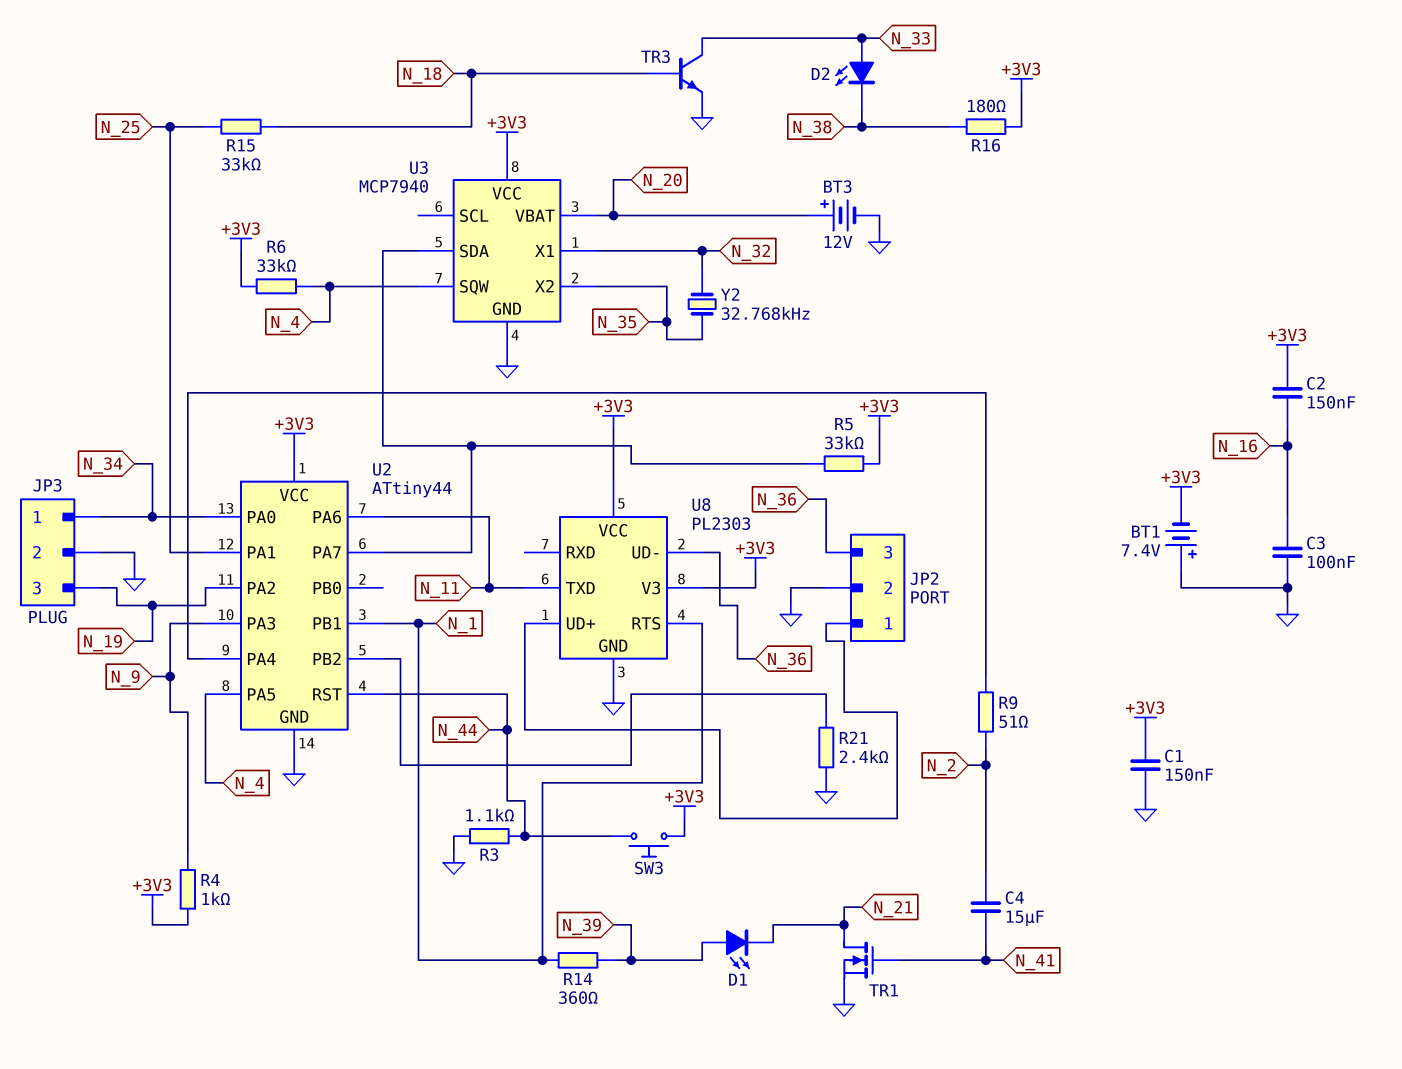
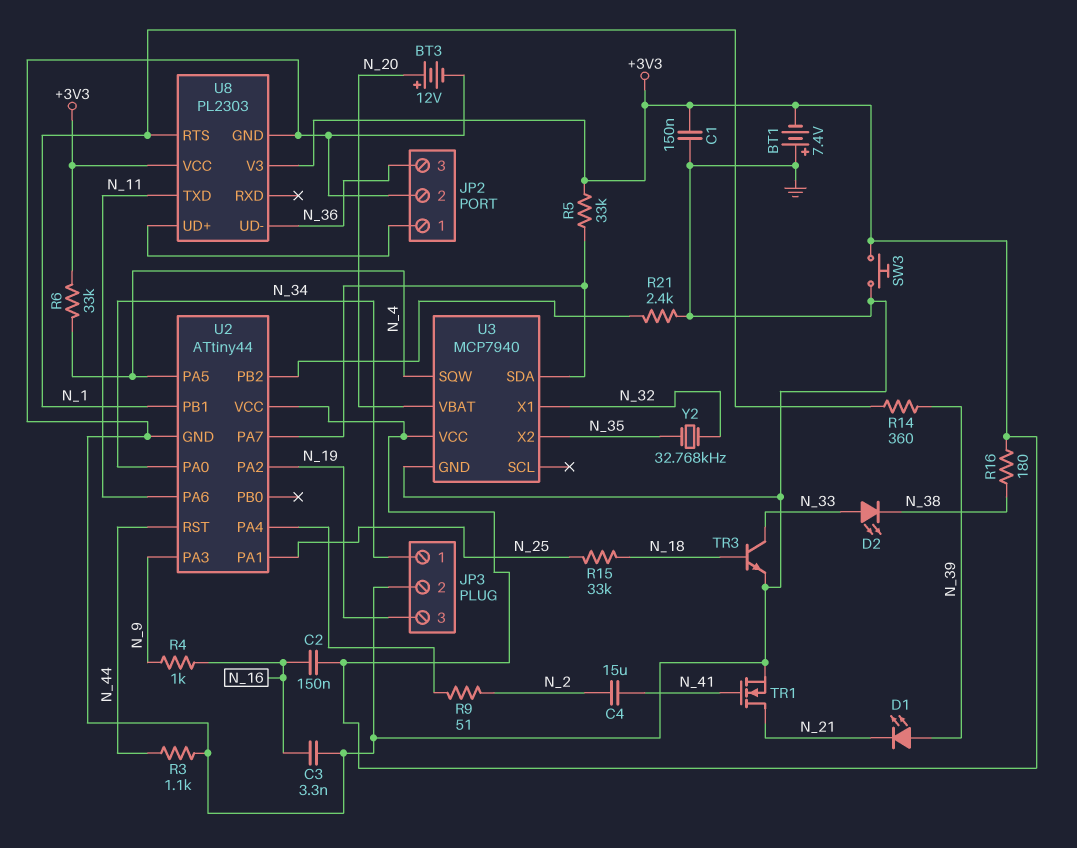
C3: 100nF (GND, N_16) -> 3.3nF (GND, N_16)
R4: 1k (+3V3, N_9) -> 1k (N_9, N_16)
SW3: button (+3V3, N_44) -> button (+3V3, GND)

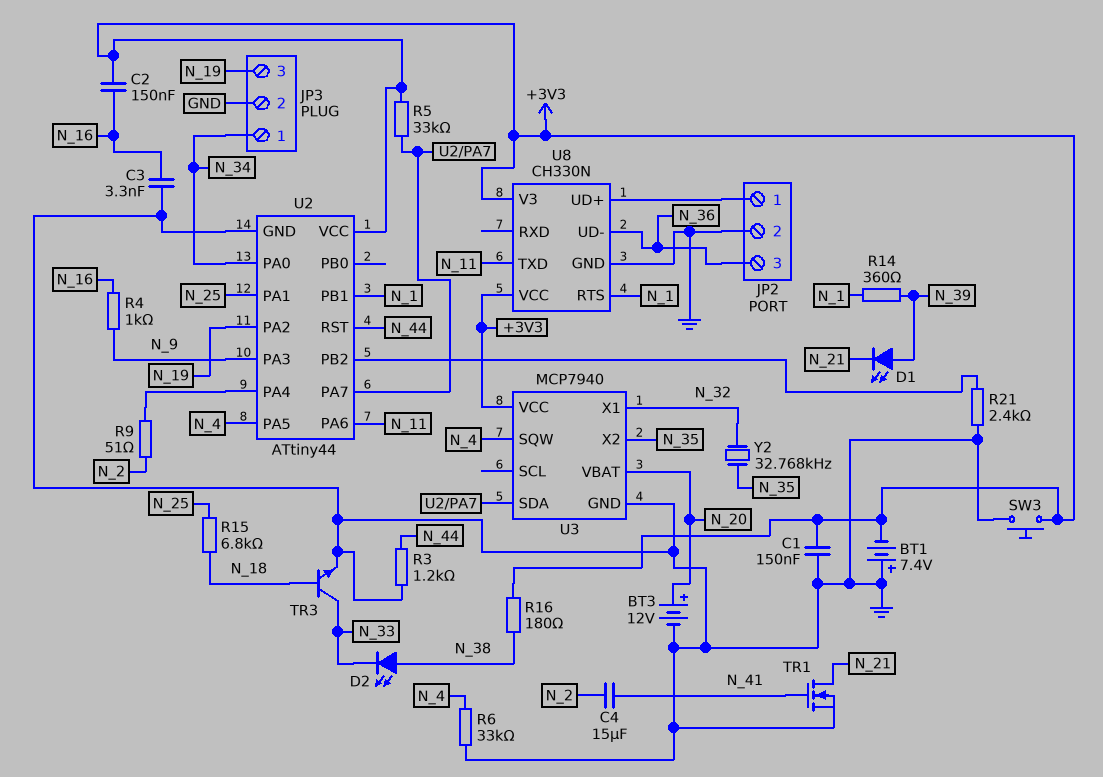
D2: LED (A N_33, K N_38) -> LED (A N_38, K N_33)
R3: 1.1k (GND, N_44) -> 1.2k (GND, N_44)
R6: 33k (+3V3, N_4) -> 33k (GND, N_4)
R15: 33k (N_18, N_25) -> 6.8k (N_18, N_25)
U8: PL2303 -> CH330N

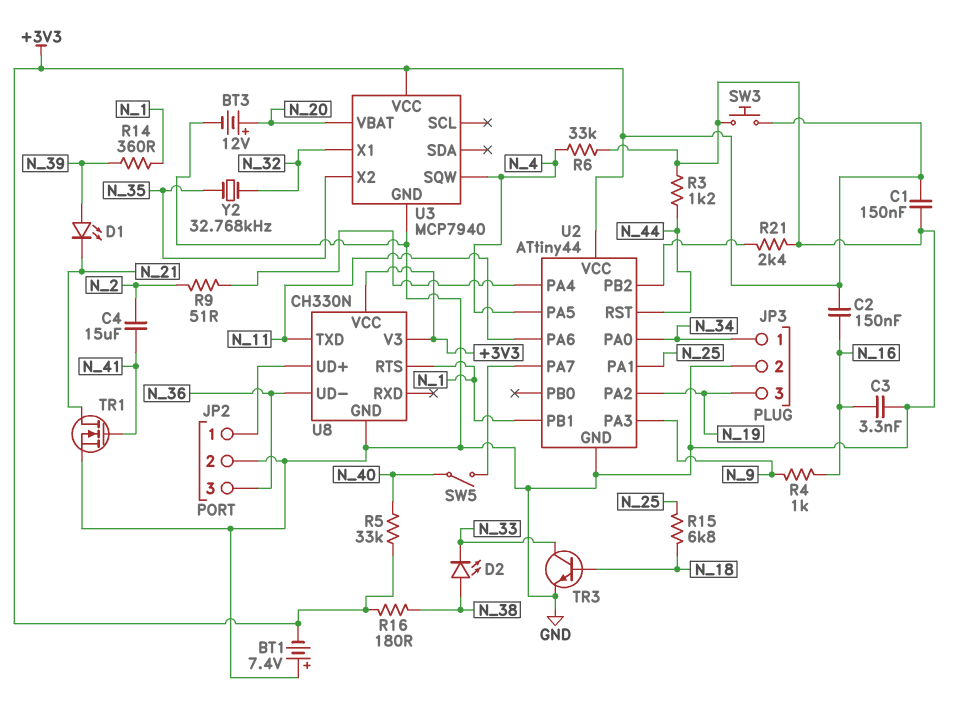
R5: 33k (+3V3, U2/PA7) -> 33k (+3V3, N_40)
SW5: none -> switch (N_40, U2/PA7)
U3 pin SDA: U2/PA7 -> none

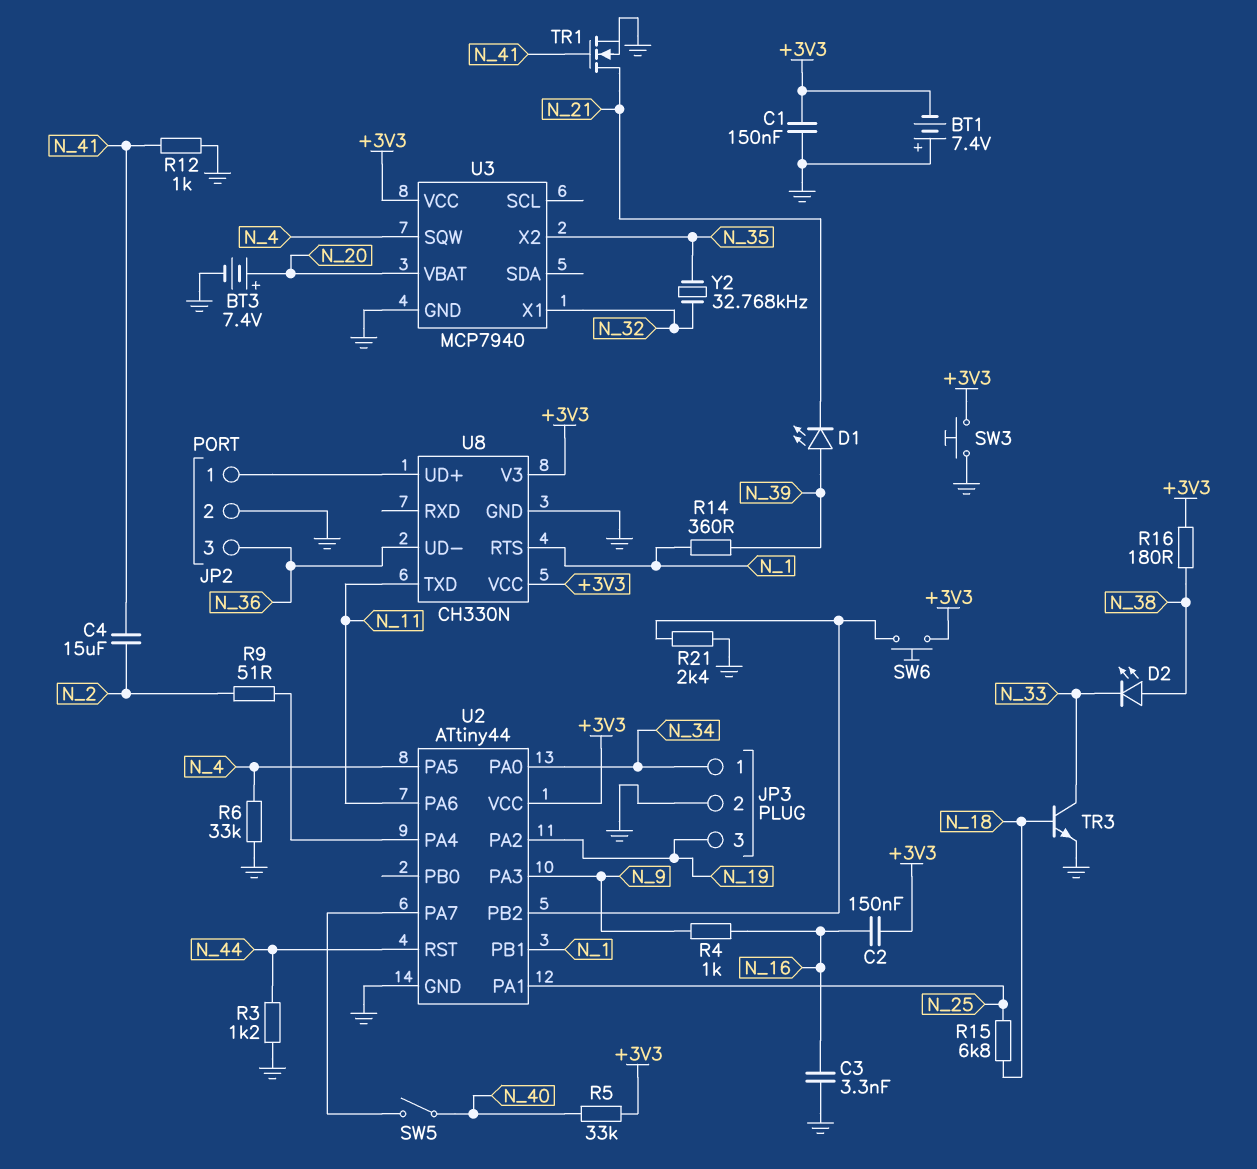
BT3: 12V (plus N_20, minus GND) -> 7.4V (plus N_20, minus GND)
R12: none -> 1k (GND, N_41)
SW6: none -> button (+3V3, U2/PB2)

